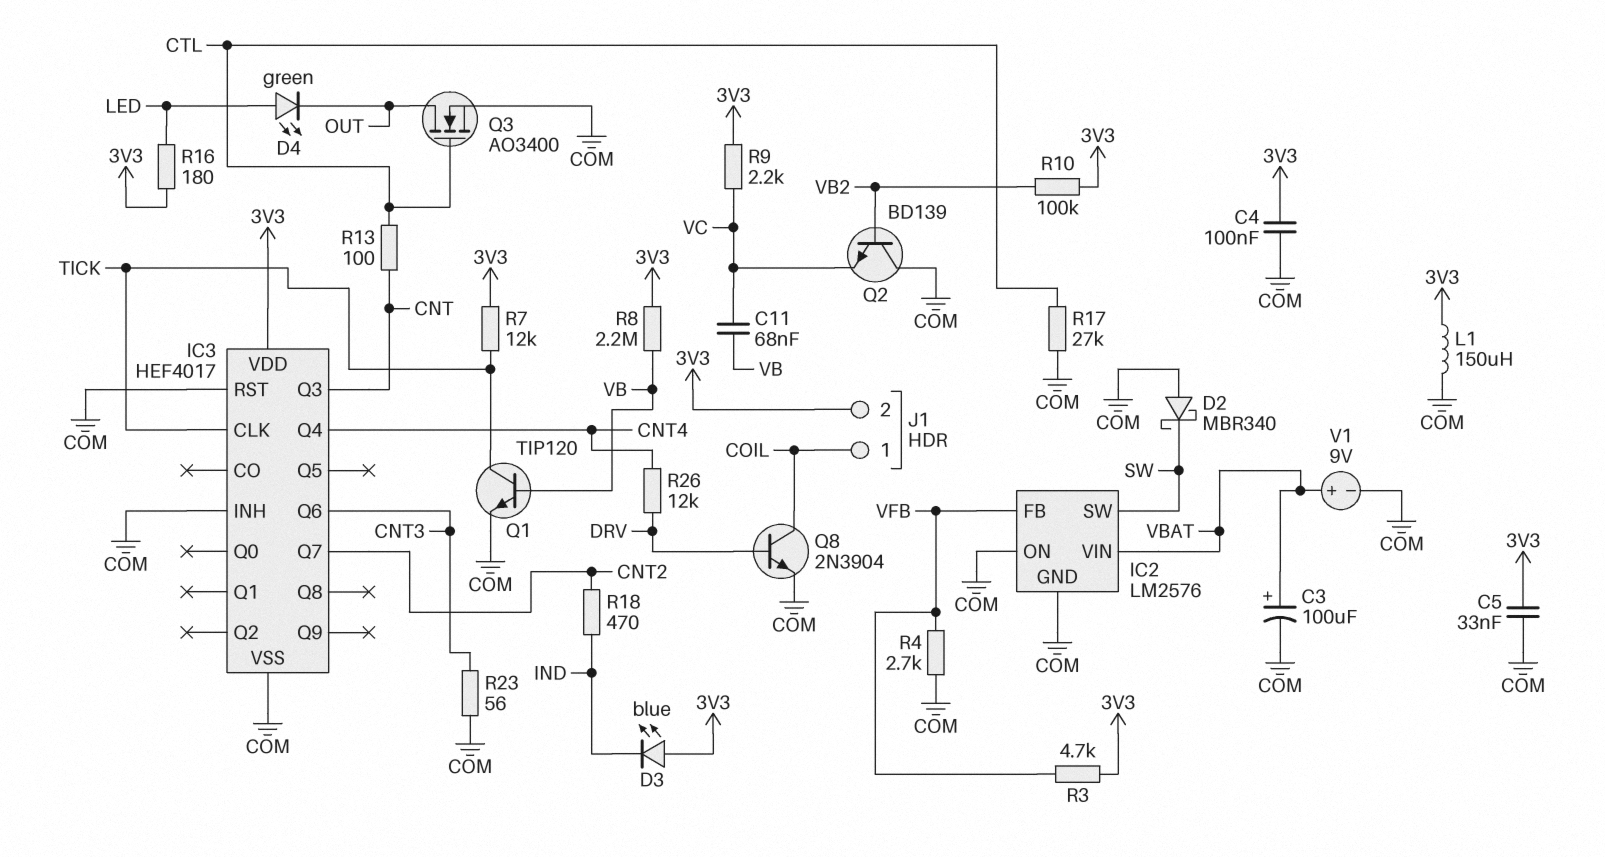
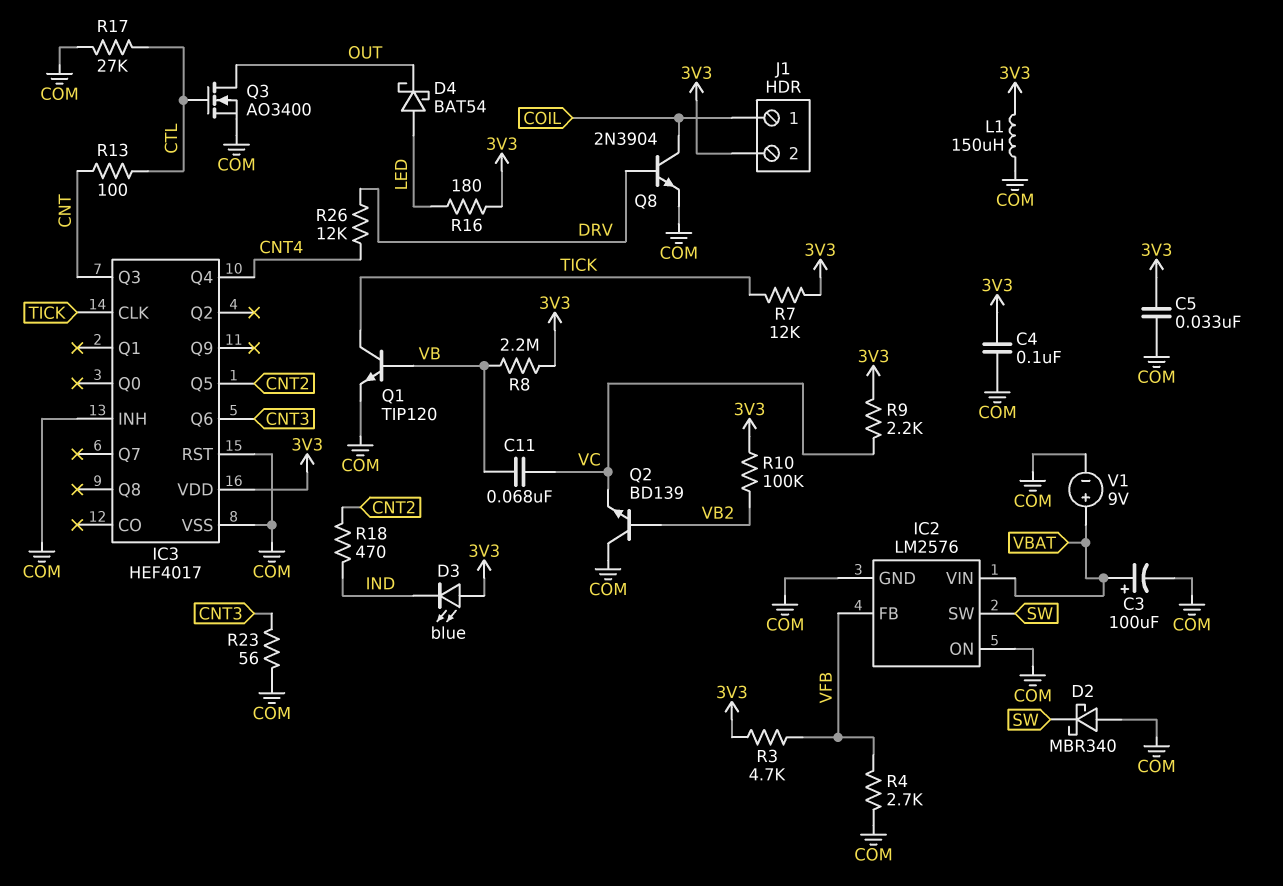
D4: LED green (A LED, K OUT) -> schottky BAT54 (A LED, K OUT)
IC3 pin Q5: none -> CNT2
IC3 pin Q7: CNT2 -> none

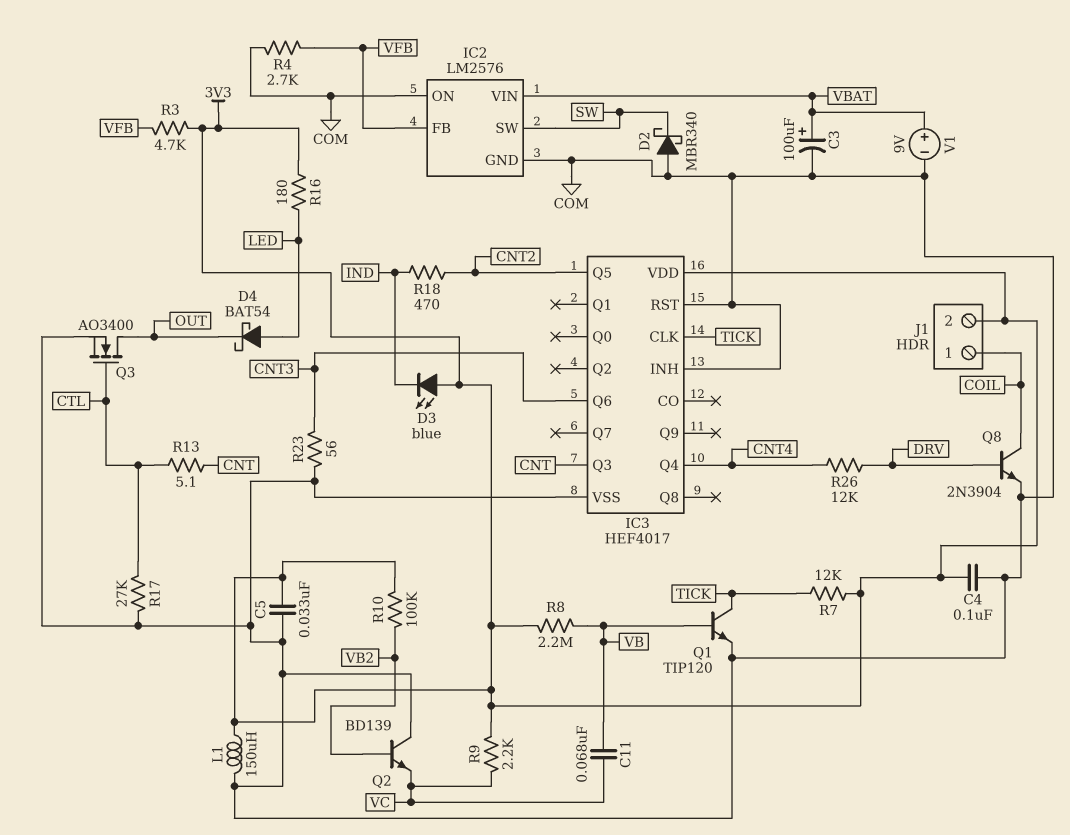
R13: 100 (CNT, CTL) -> 5.1 (CNT, CTL)

